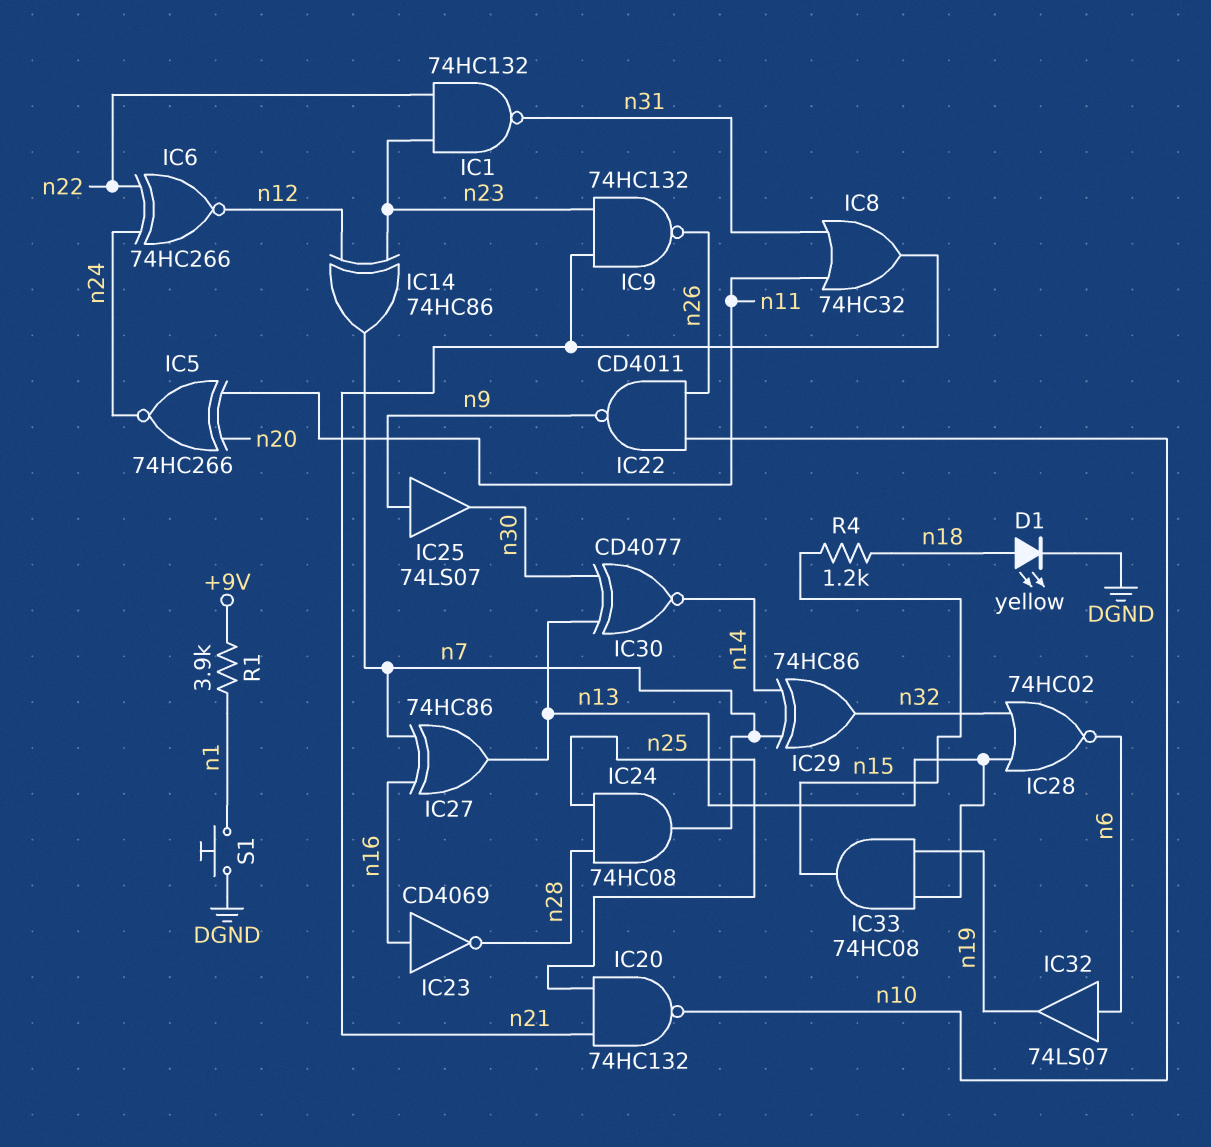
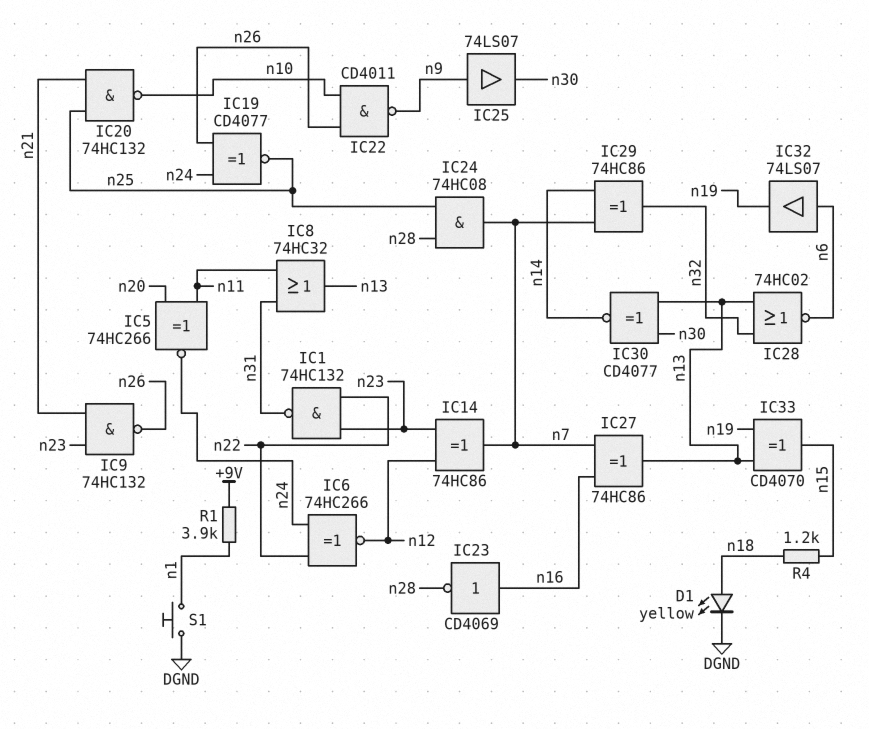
IC8: OR 74HC32 (in n11, in n31, out n21) -> OR 74HC32 (in n11, in n31, out n13)
IC19: none -> XNOR CD4077 (in n24, in n26, out n25)
IC33: AND 74HC08 (in n13, in n19, out n15) -> XOR CD4070 (in n13, in n19, out n15)

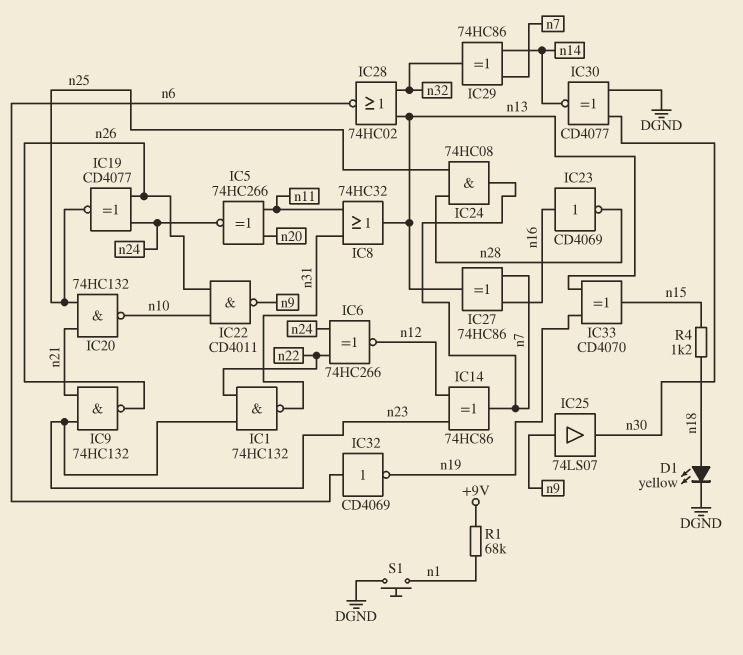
IC30: XNOR CD4077 (in n13, in n30, out n14) -> XNOR CD4077 (in DGND, in n30, out n14)
IC32: buffer 74LS07 (in n6, out n19) -> NOT CD4069 (in n6, out n19)
R1: 3.9k (+9V, n1) -> 68k (+9V, n1)

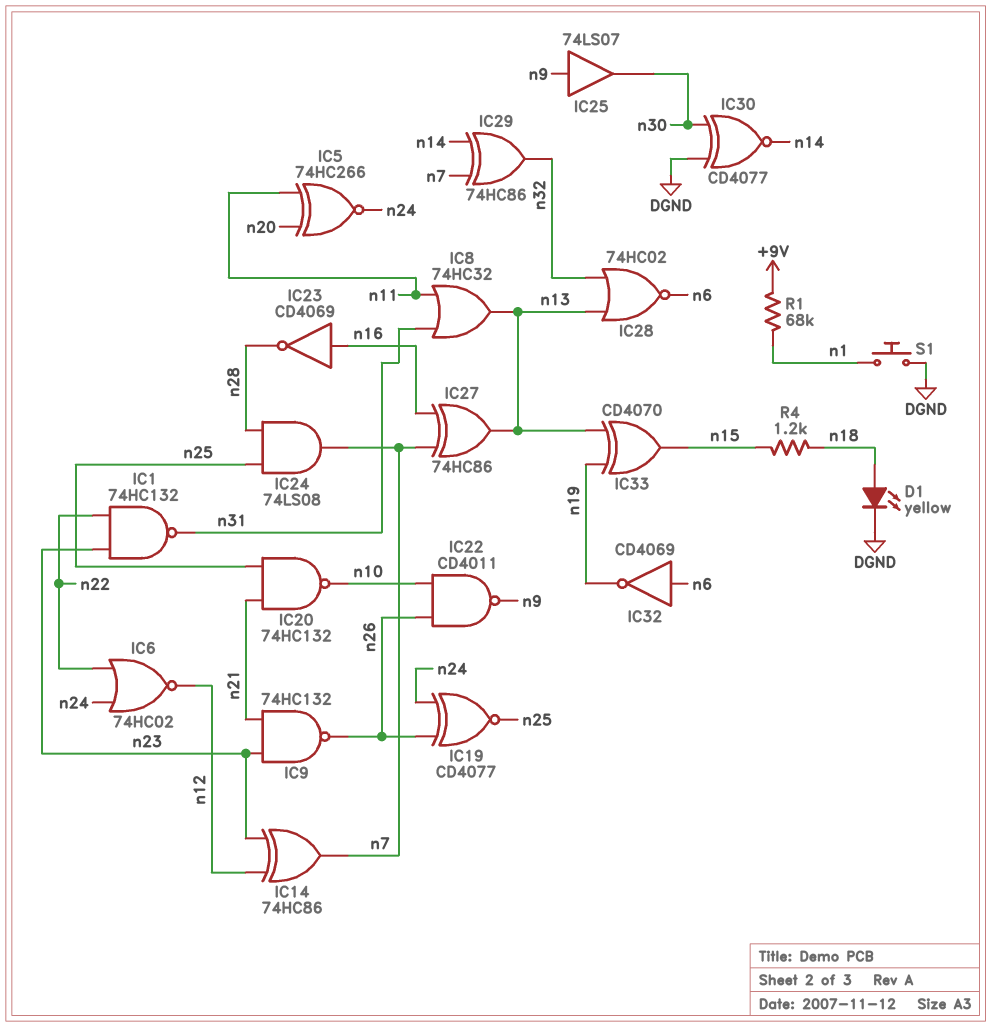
IC6: XNOR 74HC266 (in n22, in n24, out n12) -> NOR 74HC02 (in n22, in n24, out n12)
IC24: AND 74HC08 (in n25, in n28, out n7) -> AND 74LS08 (in n25, in n28, out n7)

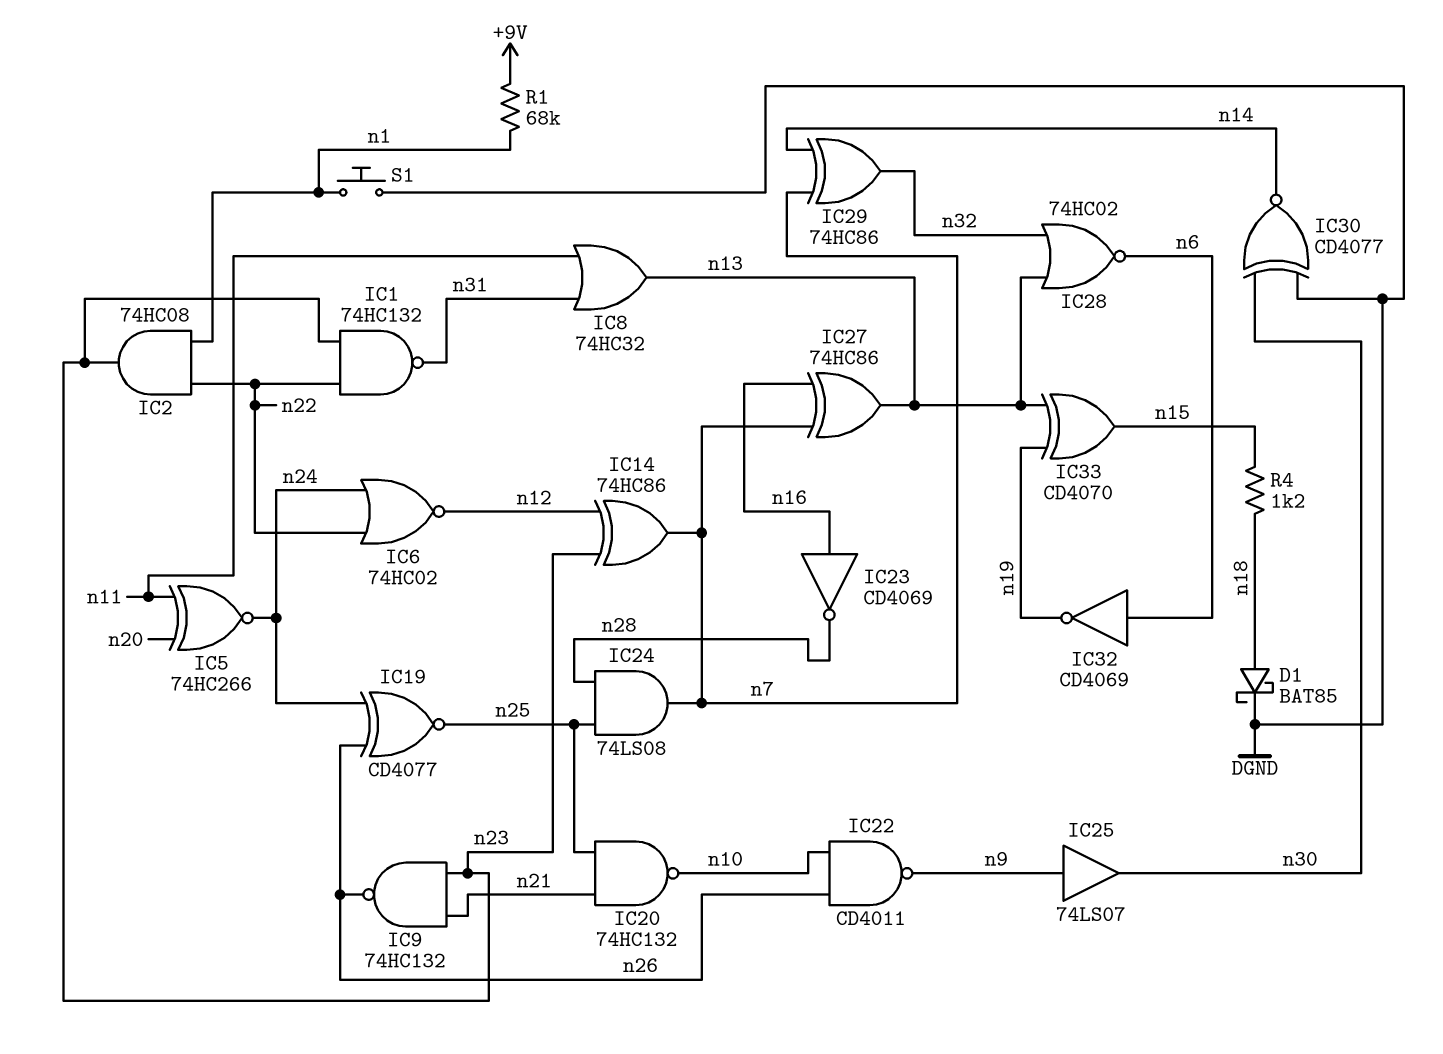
D1: LED yellow (A n18, K DGND) -> schottky BAT85 (A n18, K DGND)
IC2: none -> AND 74HC08 (in n1, in n22, out n23)

